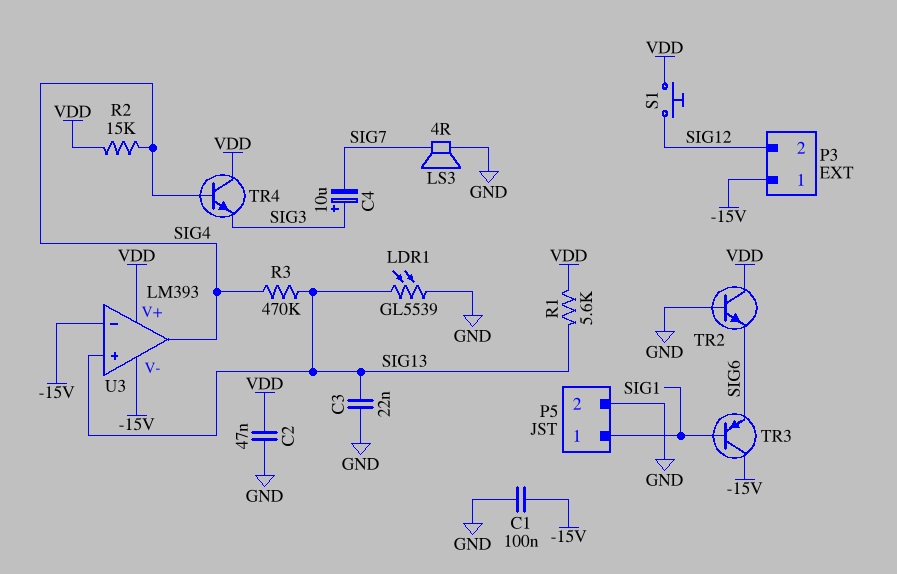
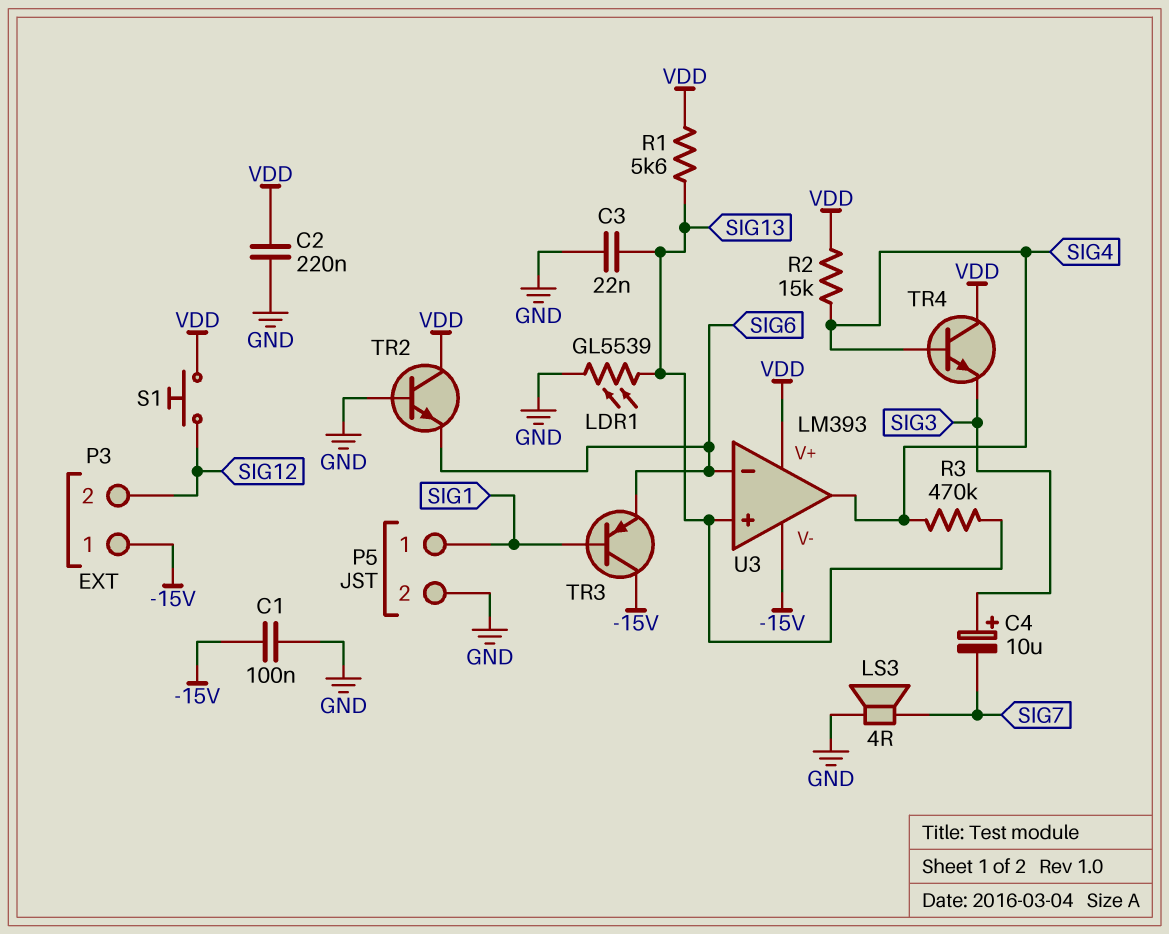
C2: 47nF (GND, VDD) -> 220nF (GND, VDD)
U3 pin in-: -15V -> SIG6

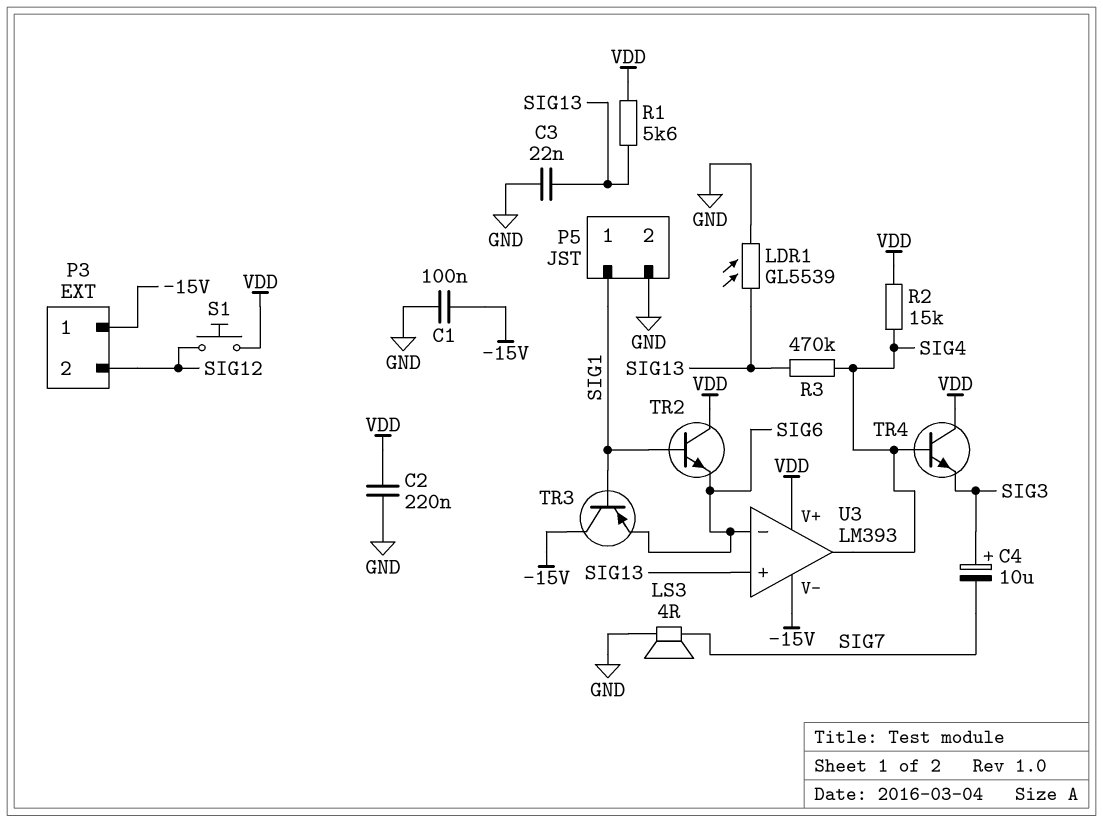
TR2: NPN (B GND, C VDD, E SIG6) -> NPN (B SIG1, C VDD, E SIG6)

